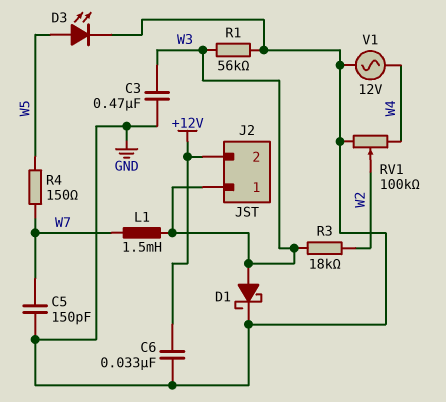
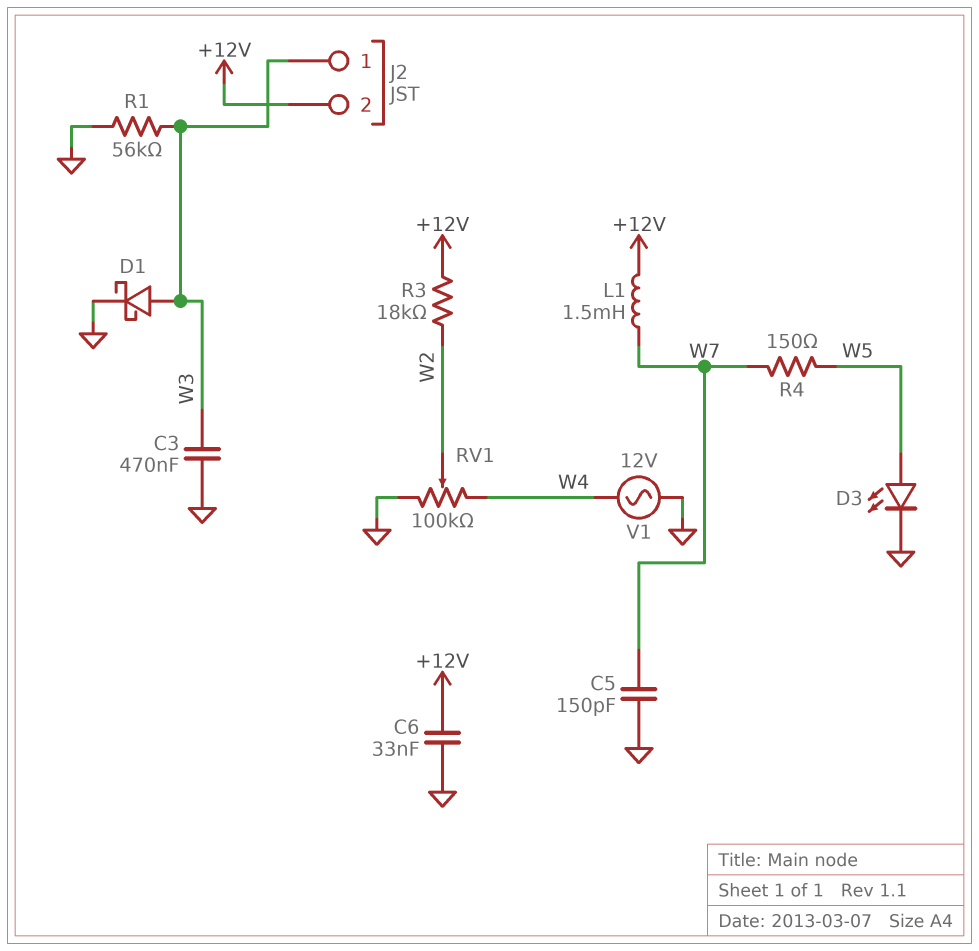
L1: 1.5mH (W3, W7) -> 1.5mH (+12V, W7)
R3: 18k (W2, W3) -> 18k (+12V, W2)

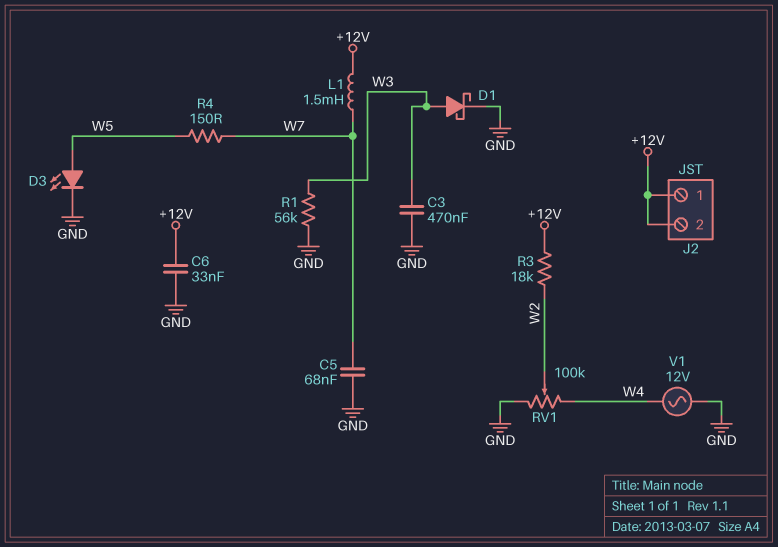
C5: 150pF (GND, W7) -> 68nF (GND, W7)
J2 pin 1: W3 -> +12V

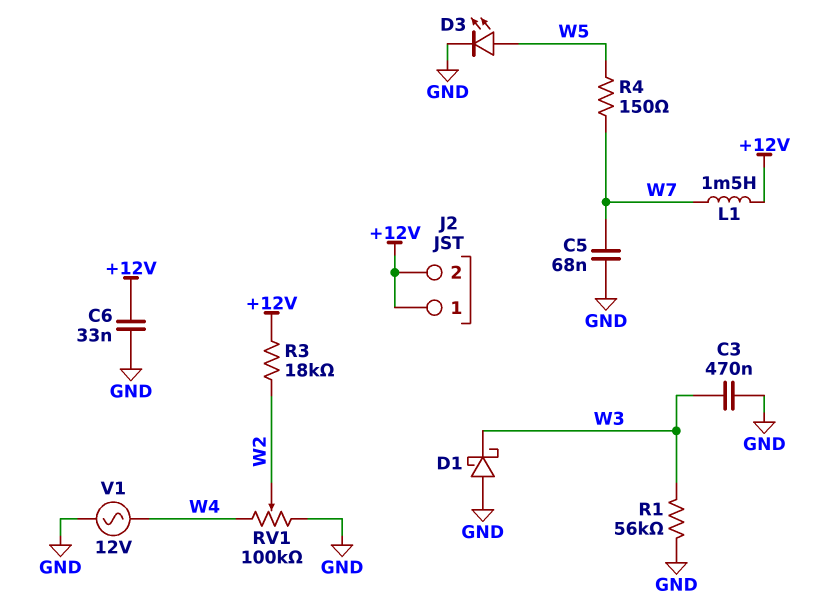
D1: schottky (A W3, K GND) -> schottky (A GND, K W3)

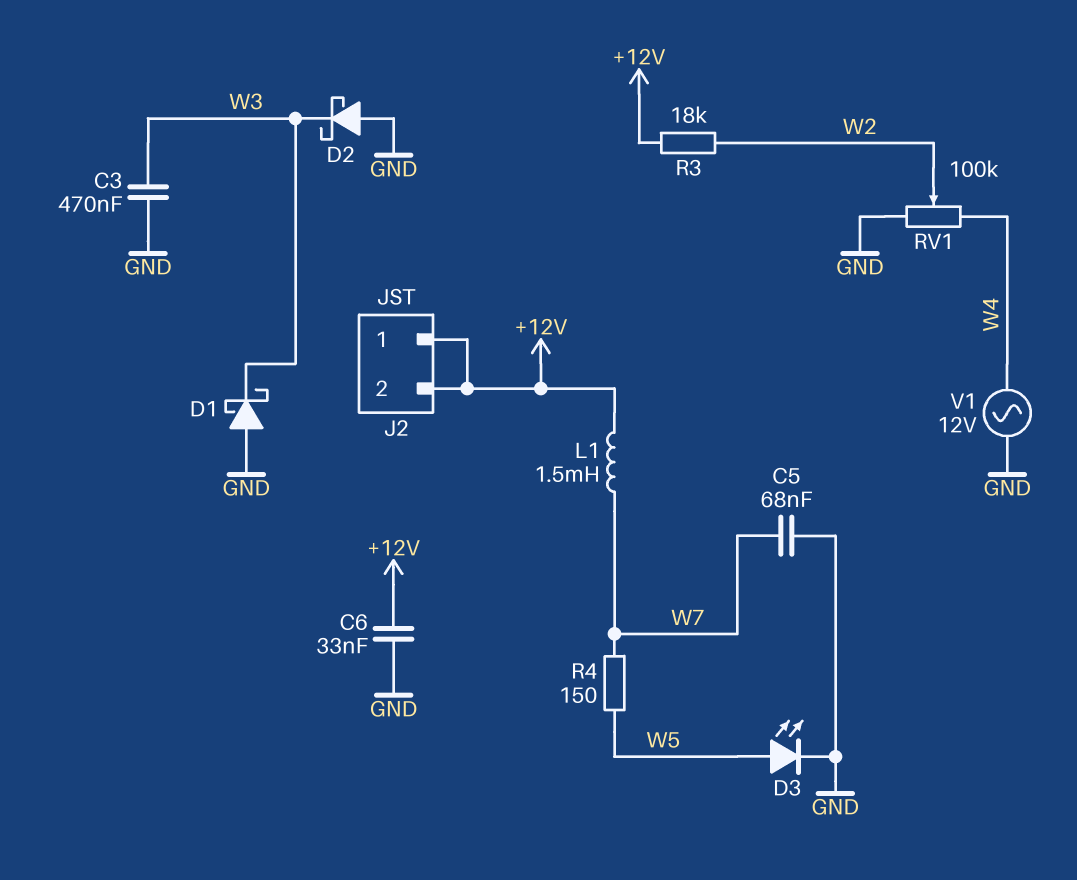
D2: none -> schottky (A GND, K W3)
R1: 56k (GND, W3) -> none

